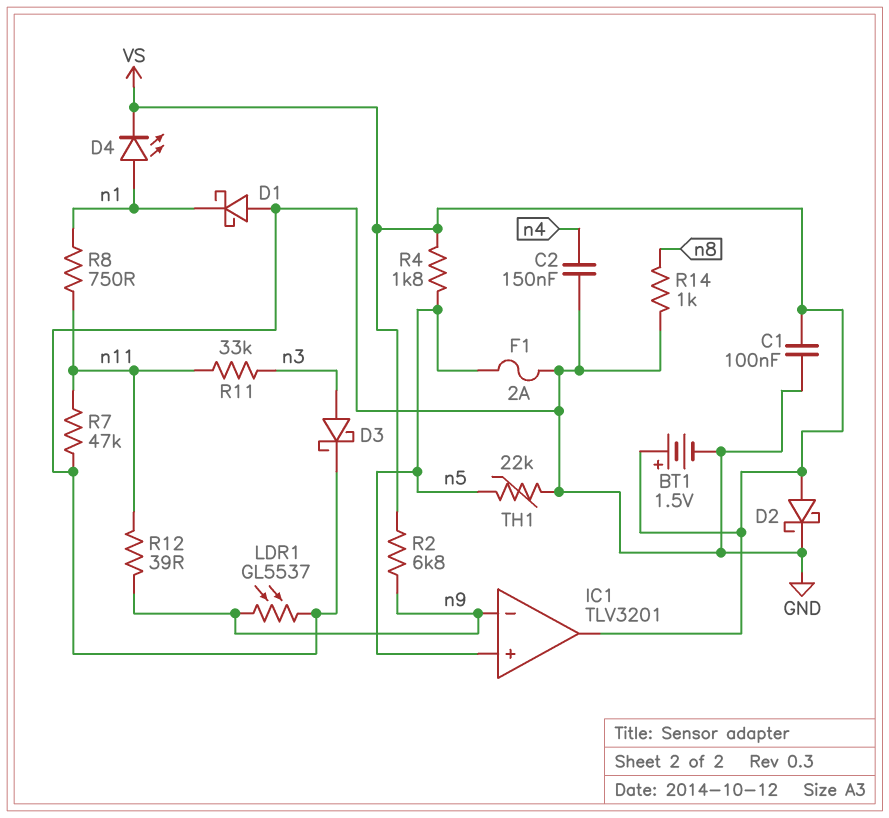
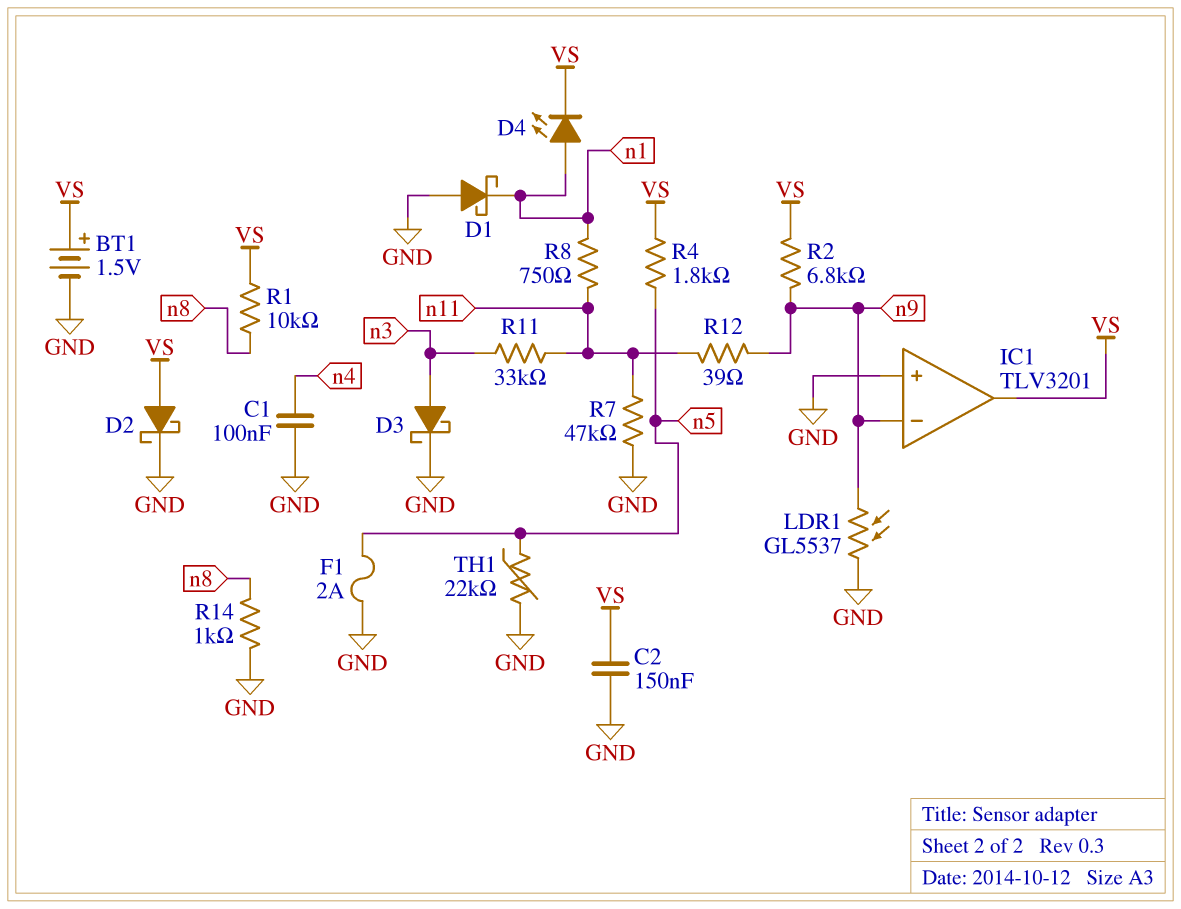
C1: 100nF (GND, VS) -> 100nF (GND, n4)
C2: 150nF (GND, n4) -> 150nF (GND, VS)
IC1 pin in+: n5 -> GND
R1: none -> 10k (VS, n8)

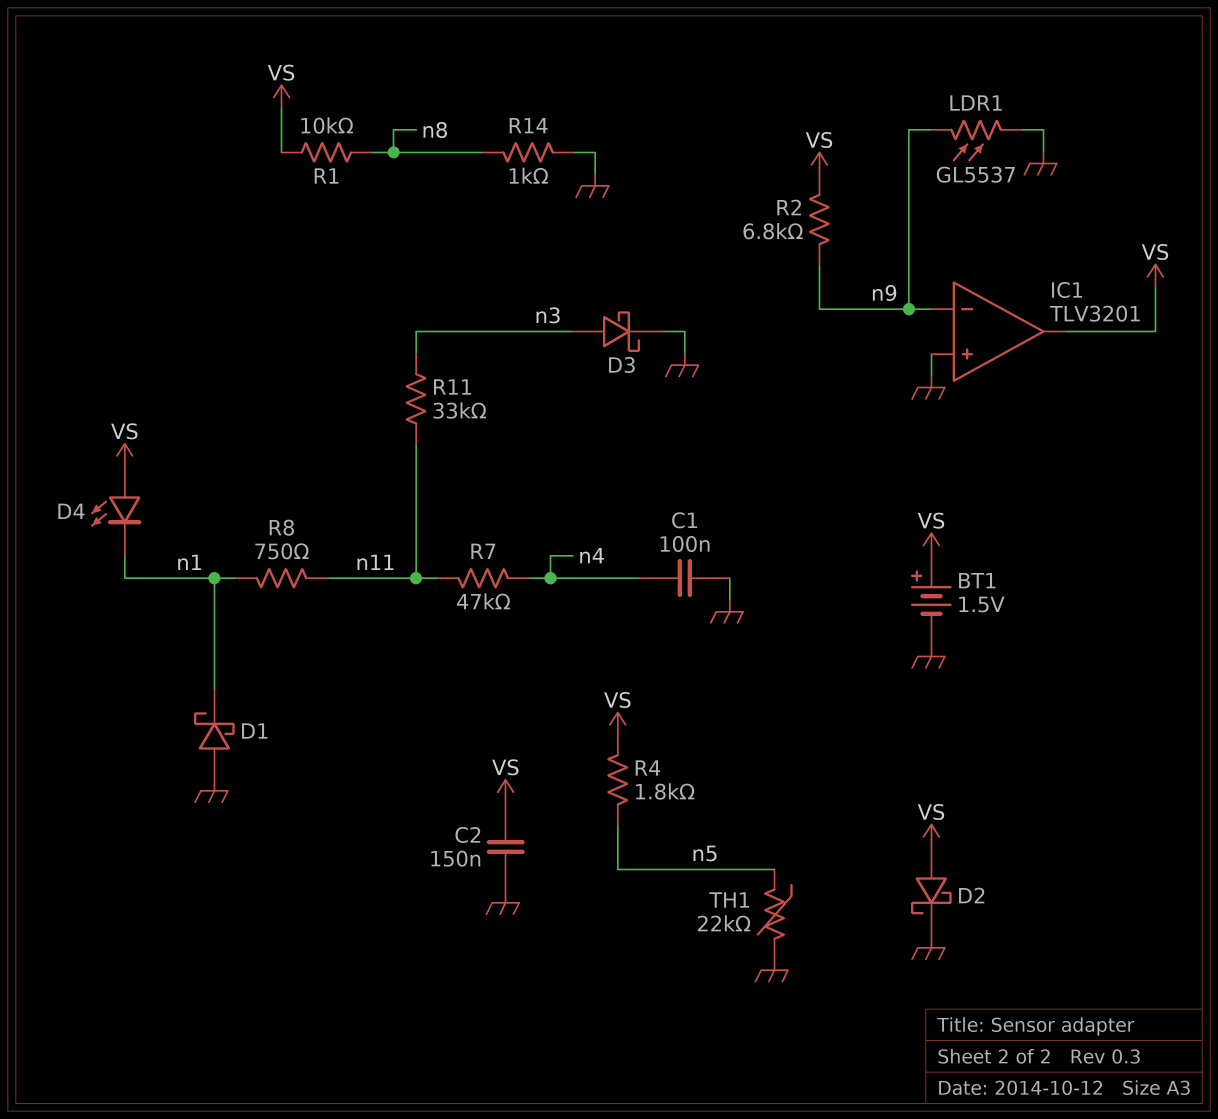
D4: LED (A n1, K VS) -> LED (A VS, K n1)
F1: 2A (GND, n5) -> none
R7: 47k (GND, n11) -> 47k (n4, n11)
R12: 39 (n9, n11) -> none

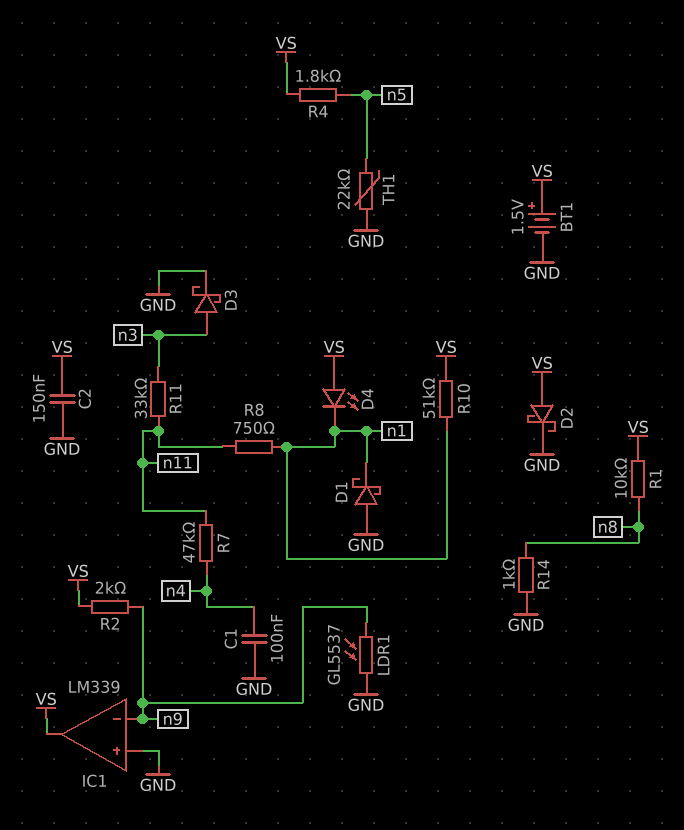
IC1: TLV3201 -> LM339
R2: 6.8k (VS, n9) -> 2k (VS, n9)
R10: none -> 51k (VS, n1)

